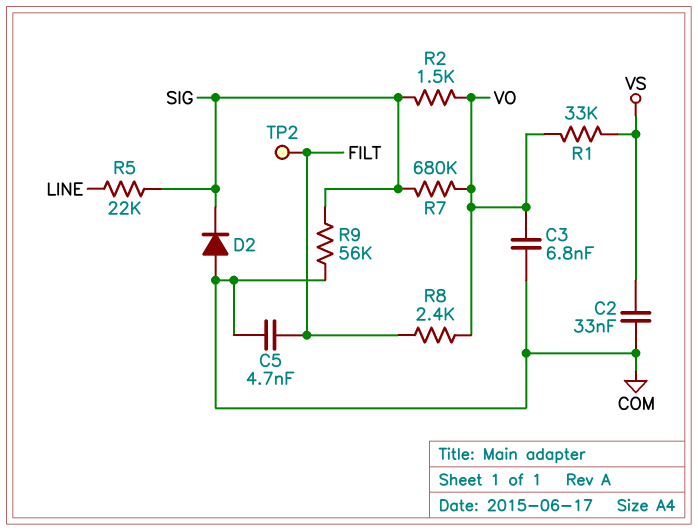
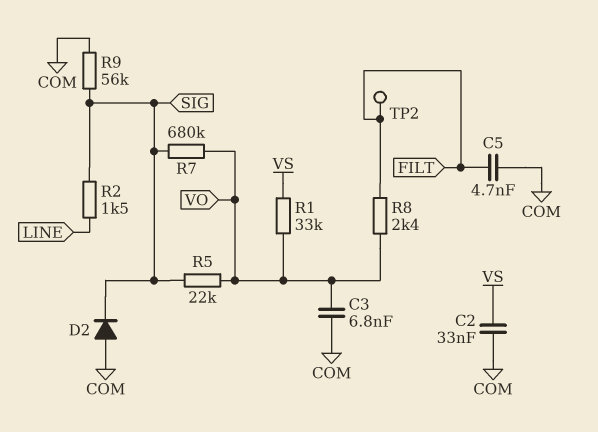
R2: 1.5k (SIG, VO) -> 1.5k (LINE, SIG)
R5: 22k (LINE, SIG) -> 22k (SIG, VO)

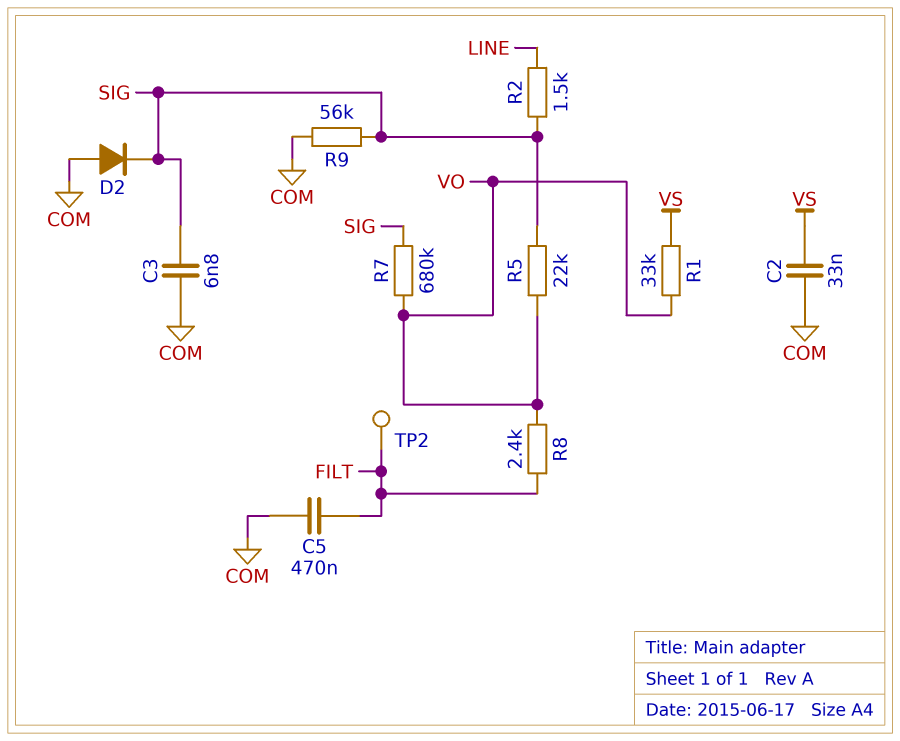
C3: 6.8nF (COM, VO) -> 6.8nF (COM, SIG)
C5: 4.7nF (COM, FILT) -> 470nF (COM, FILT)

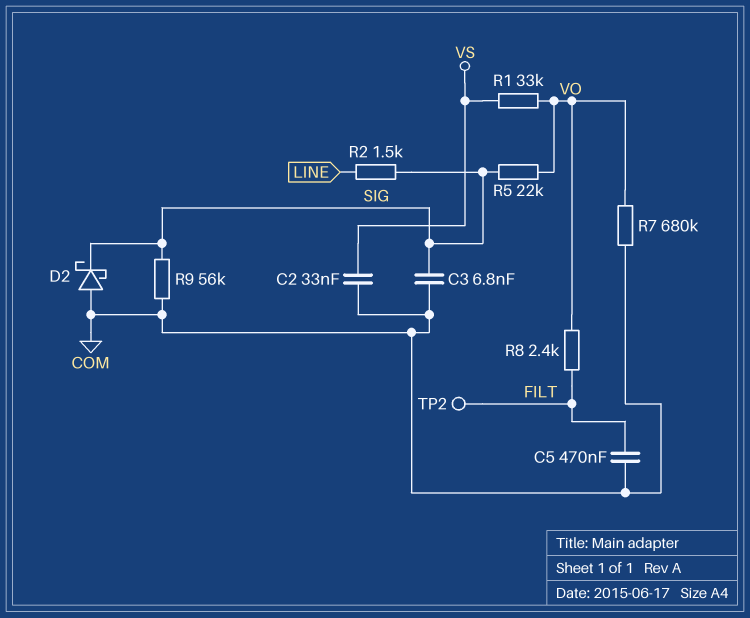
D2: diode (A COM, K SIG) -> schottky (A COM, K SIG)
R7: 680k (SIG, VO) -> 680k (COM, VO)

